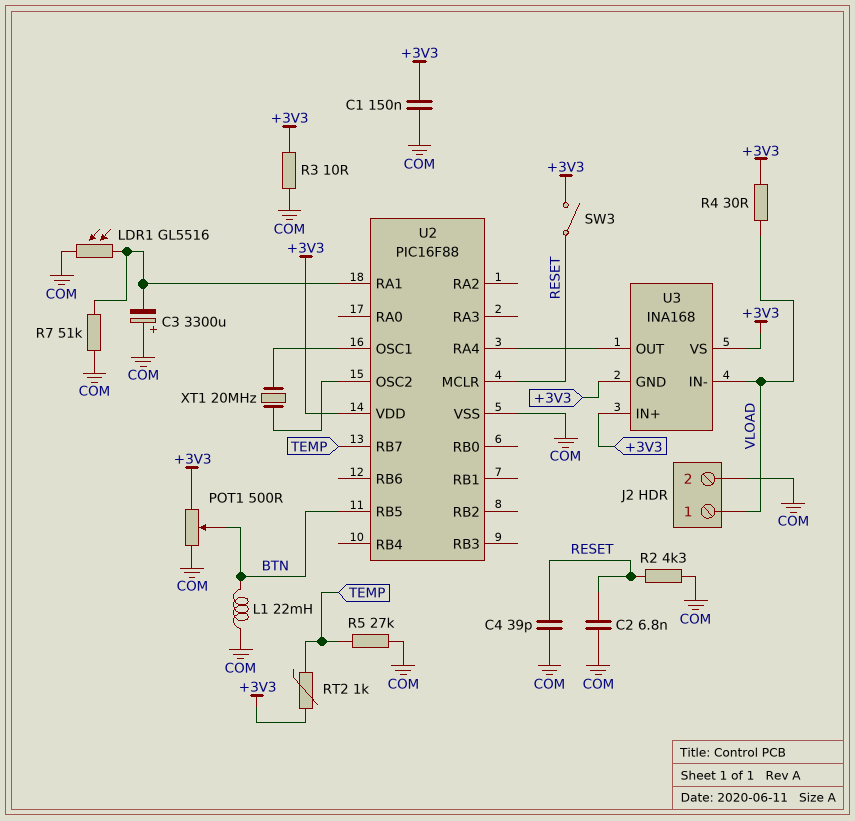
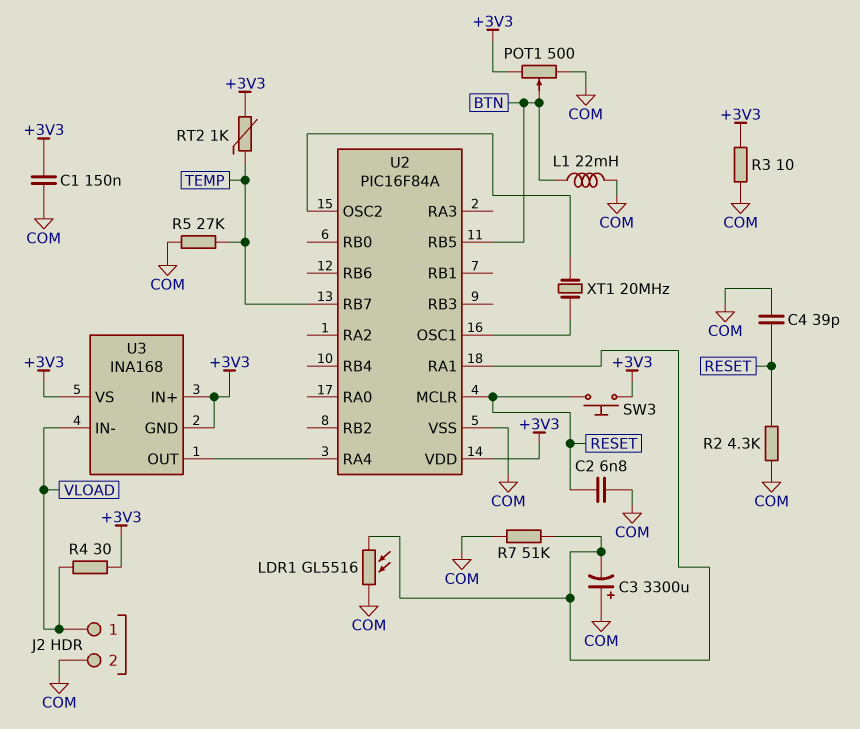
SW3: switch (+3V3, RESET) -> button (+3V3, RESET)
U2: PIC16F88 -> PIC16F84A

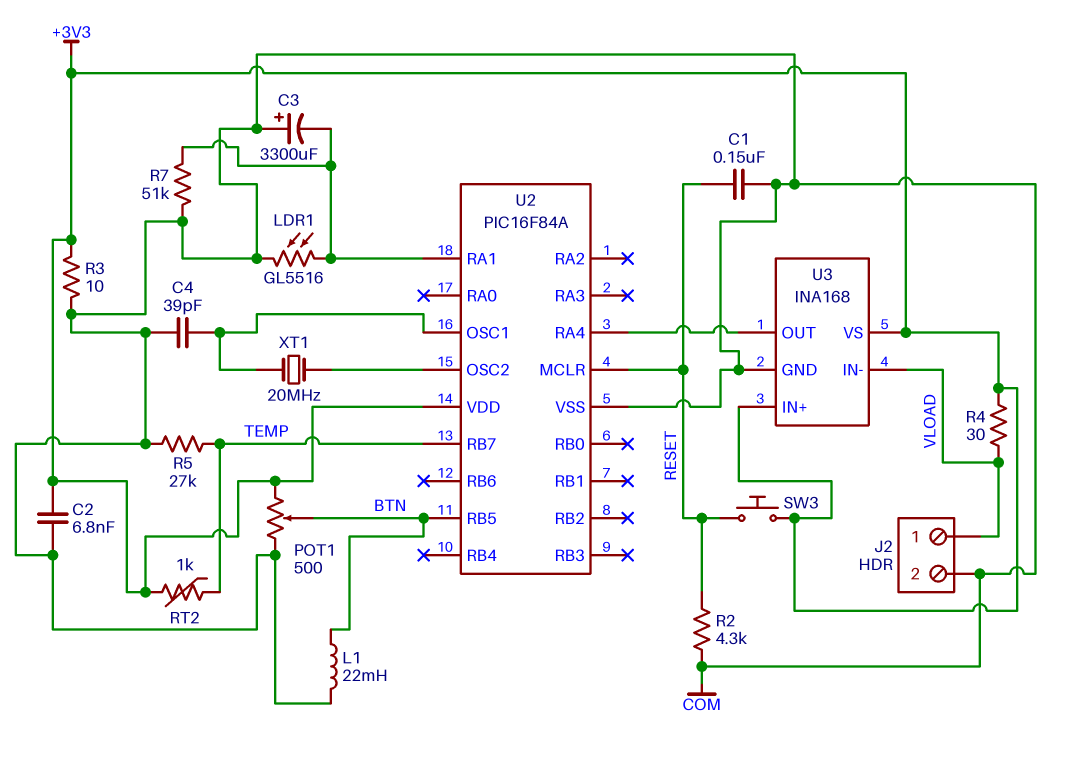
C1: 150nF (+3V3, COM) -> 150nF (COM, RESET)
C2: 6.8nF (COM, RESET) -> 6.8nF (+3V3, COM)
C4: 39pF (COM, RESET) -> 39pF (COM, U2/OSC1)
U3 pin GND: +3V3 -> COM

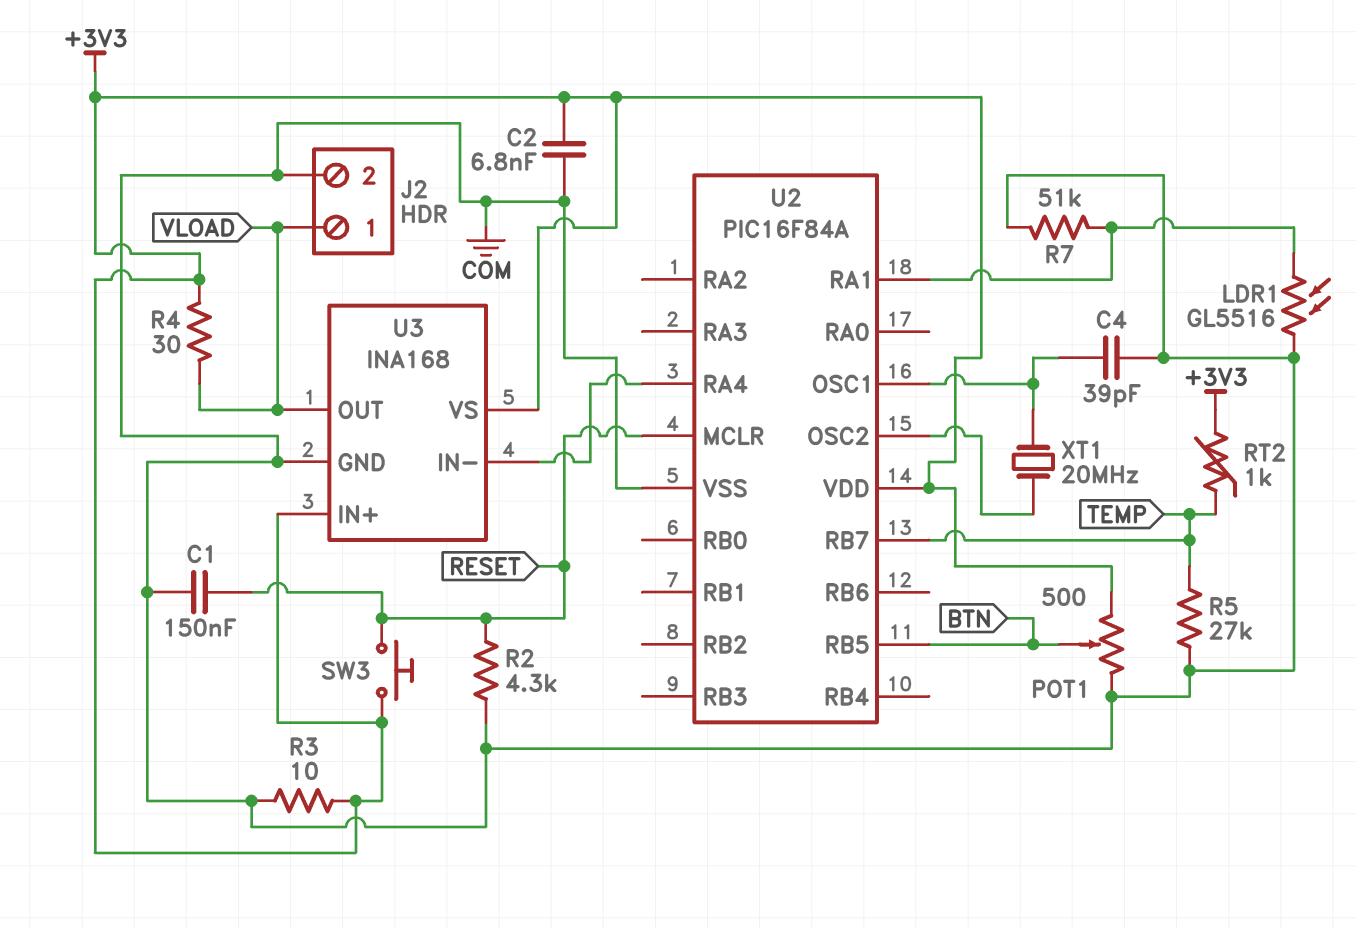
C3: 3300uF (plus COM, minus U2/RA1) -> none
L1: 22mH (BTN, COM) -> none
U3 pin IN-: VLOAD -> U2/RA4
U3 pin OUT: U2/RA4 -> VLOAD

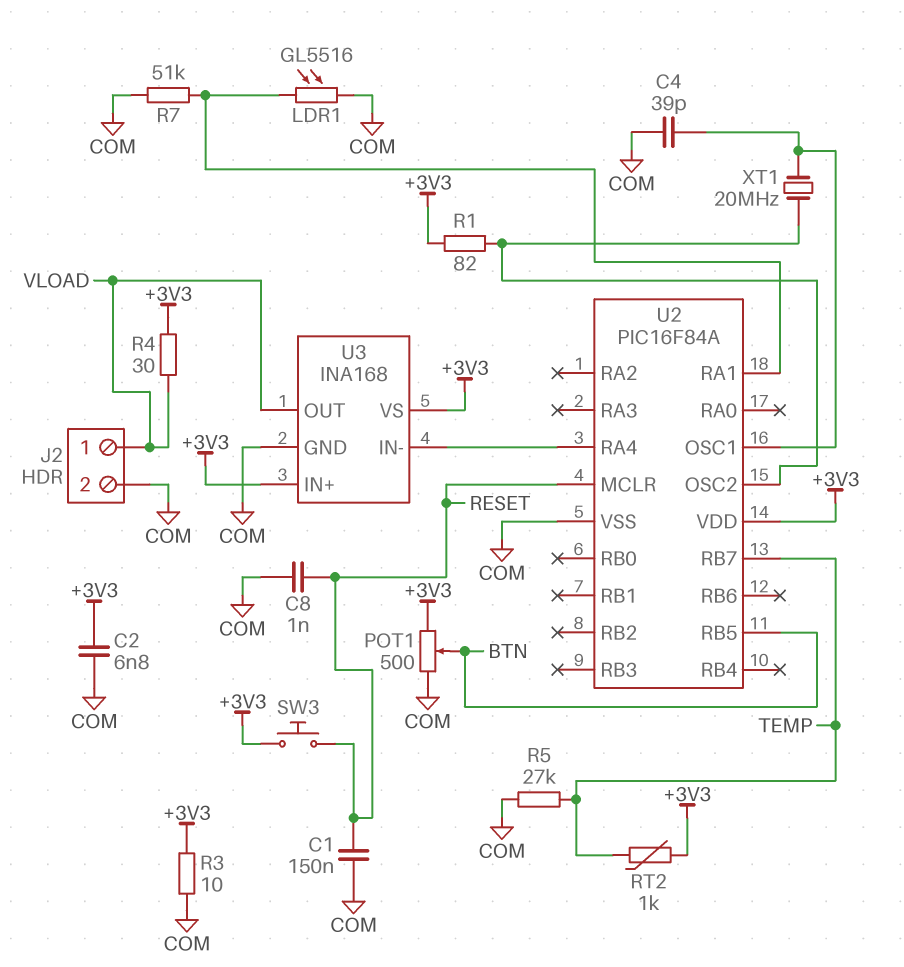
C8: none -> 1nF (COM, RESET)
R1: none -> 82 (+3V3, U2/OSC2)
R2: 4.3k (COM, RESET) -> none

